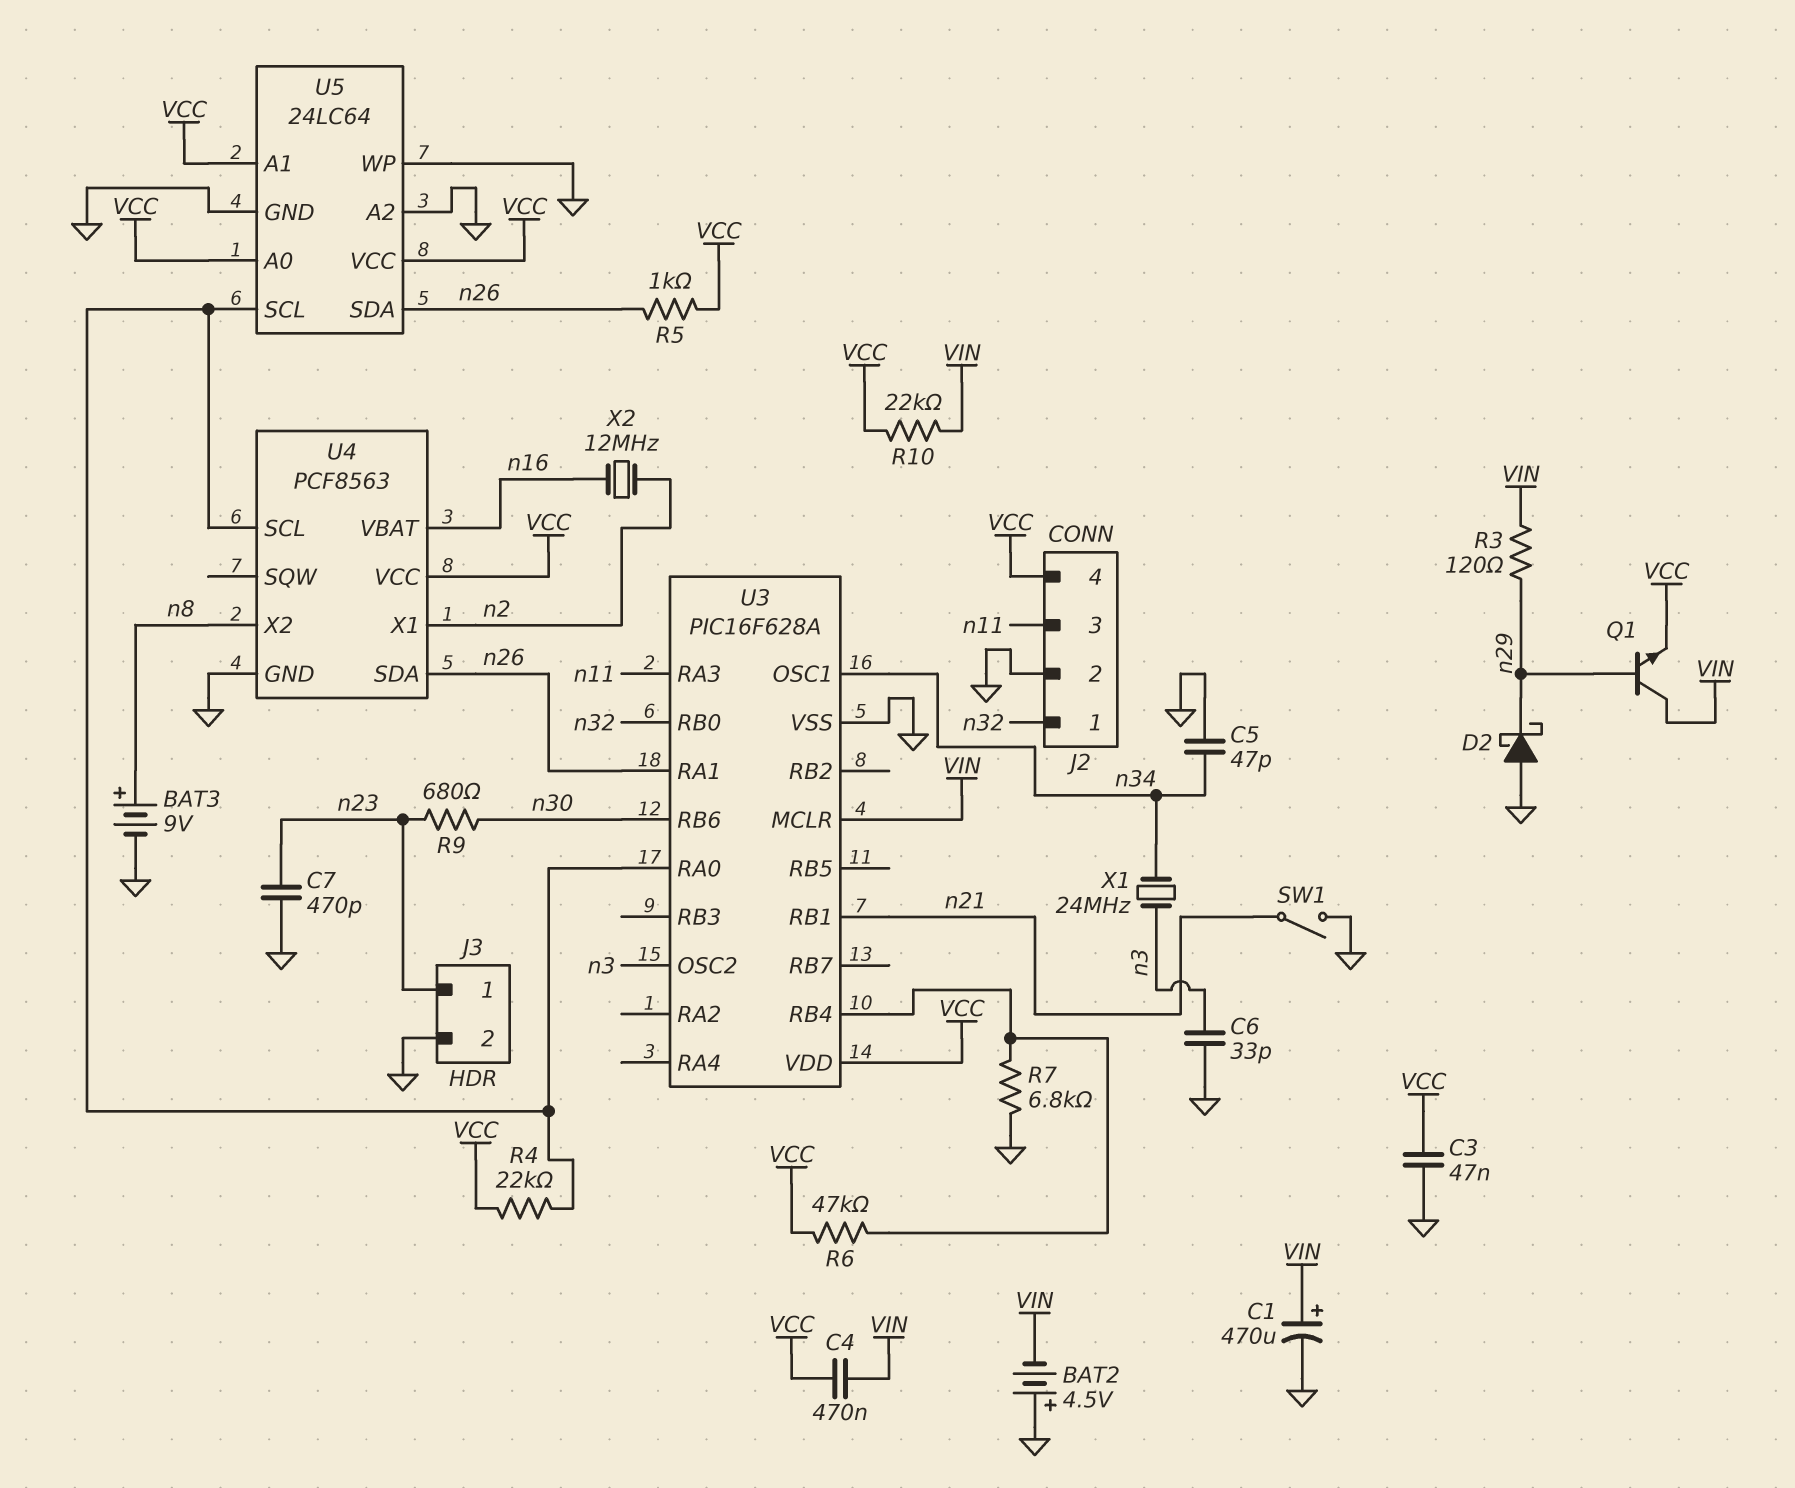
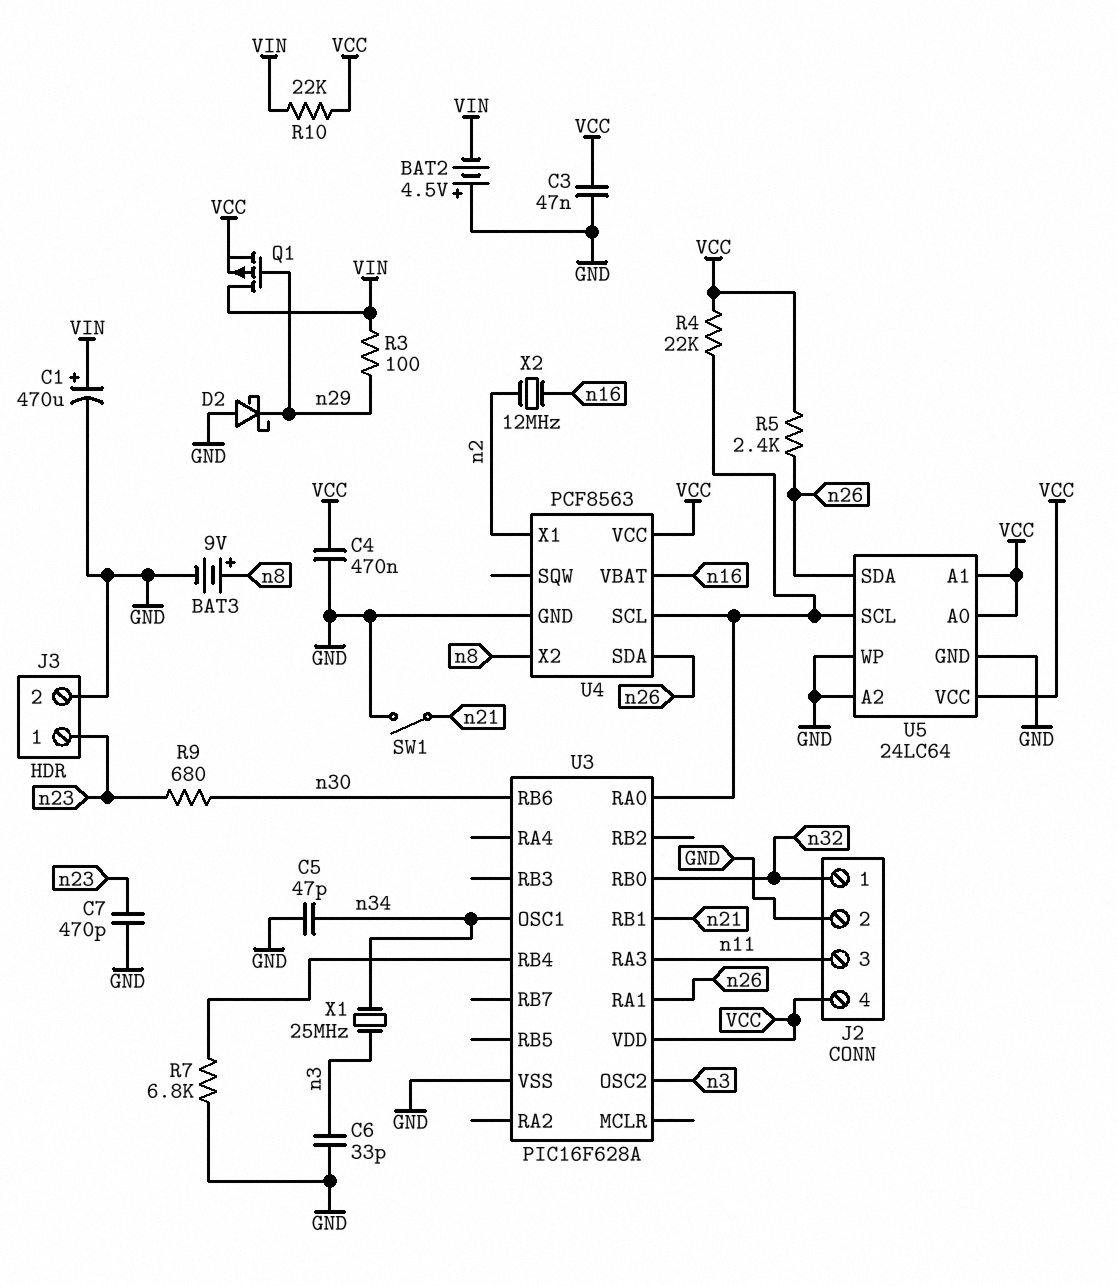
C4: 470nF (VCC, VIN) -> 470nF (GND, VCC)
Q1: NPN (B n29, C VIN, E VCC) -> PMOS (G n29, D VIN, S VCC)
R3: 120 (VIN, n29) -> 100 (VIN, n29)
R5: 1k (VCC, n26) -> 2.4k (VCC, n26)
R6: 47k (U3/RB4, VCC) -> none
U3 pin MCLR: VIN -> none
X1: 24MHz (n3, n34) -> 25MHz (n3, n34)

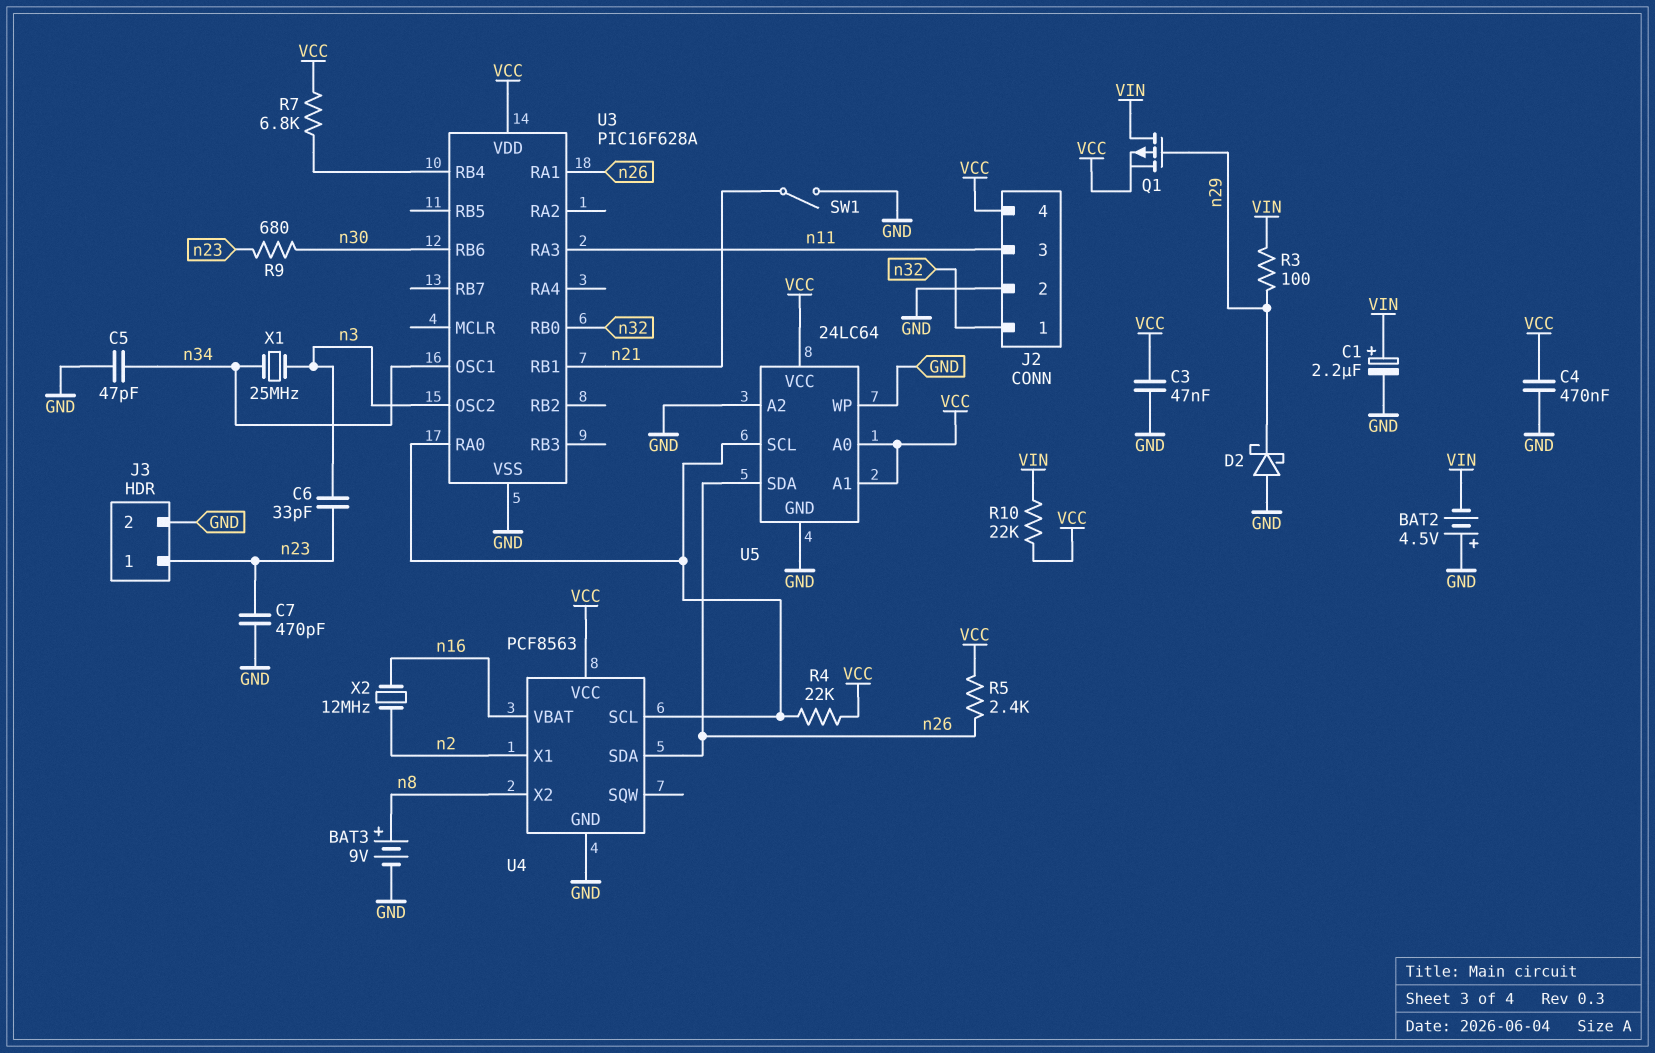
C1: 470uF (plus VIN, minus GND) -> 2.2uF (plus VIN, minus GND)
C6: 33pF (GND, n3) -> 33pF (n3, n23)
R7: 6.8k (GND, U3/RB4) -> 6.8k (U3/RB4, VCC)

